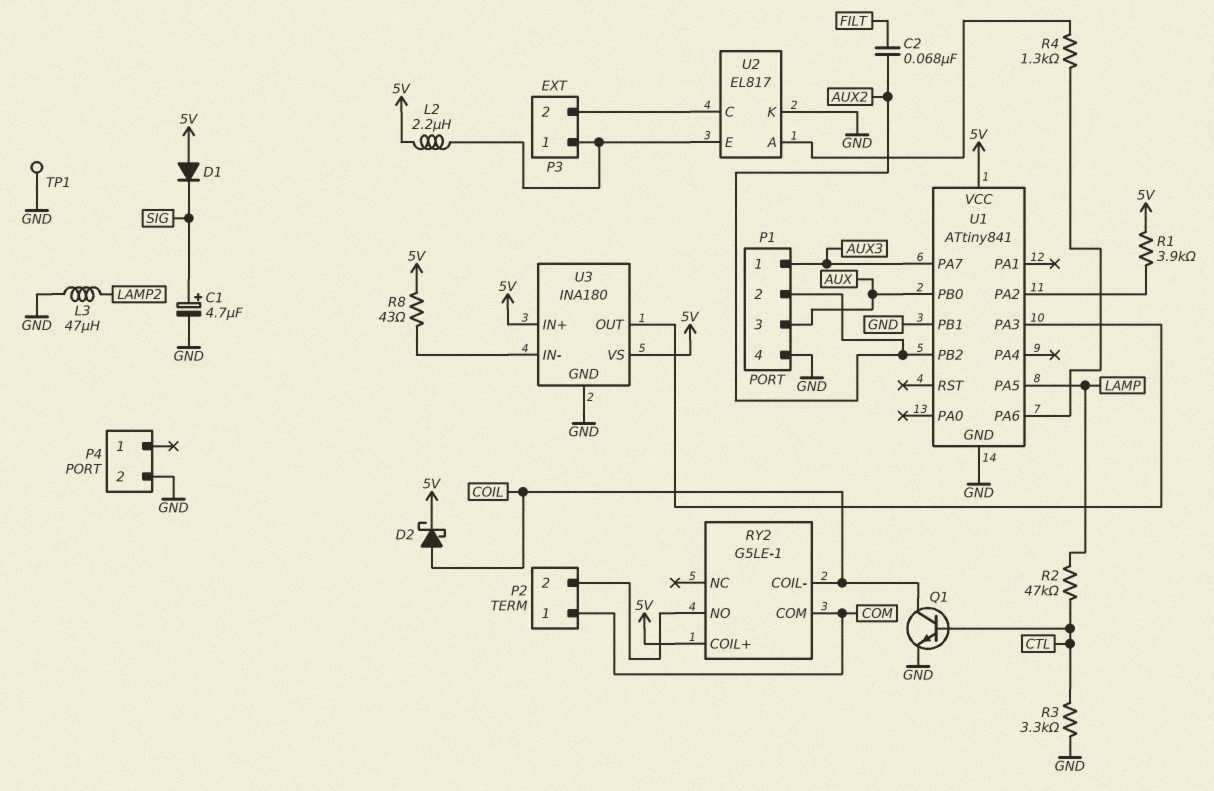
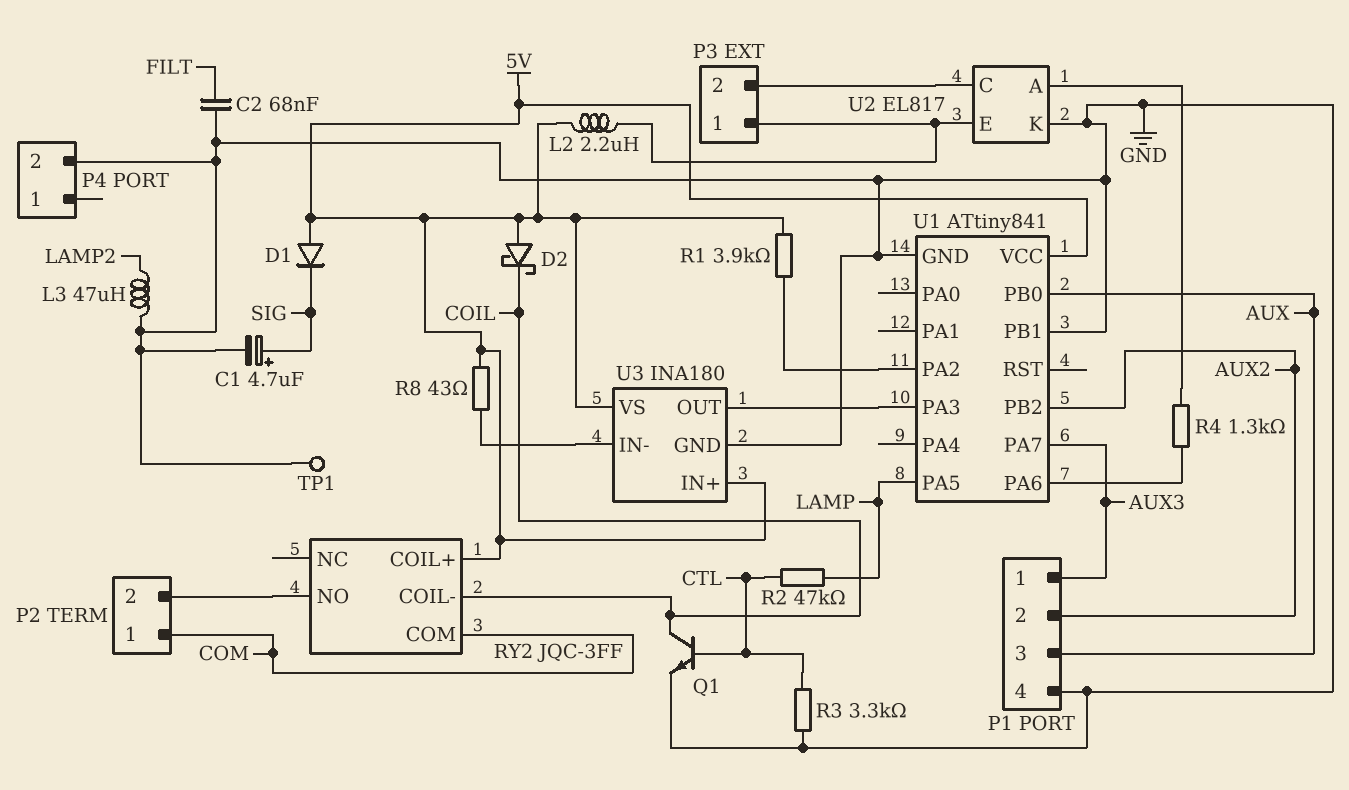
C2: 68nF (AUX2, FILT) -> 68nF (FILT, GND)
D2: schottky (A COIL, K 5V) -> schottky (A 5V, K COIL)
RY2: G5LE-1 -> JQC-3FF

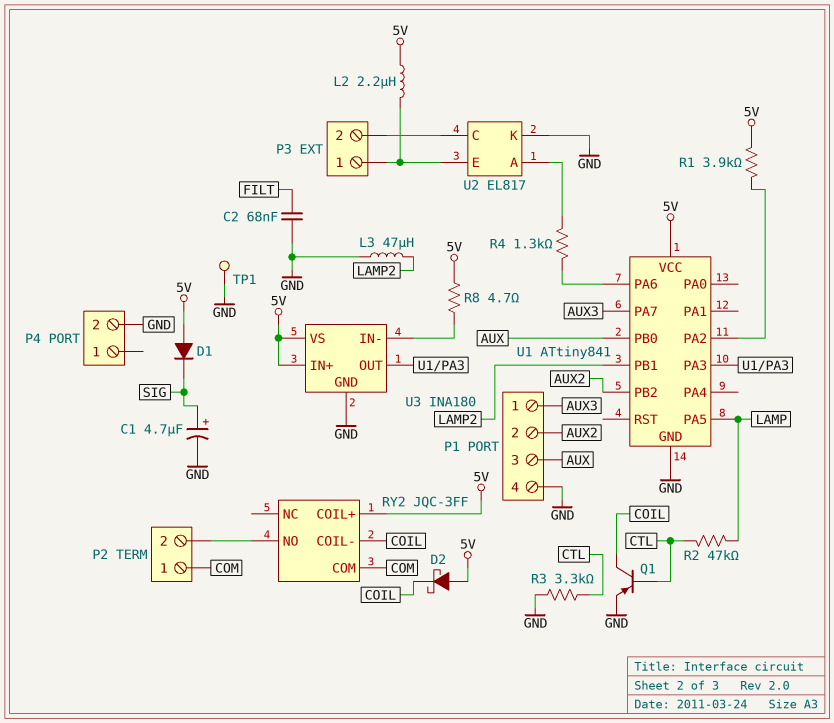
Q1: NPN (B CTL, C COIL, E GND) -> PNP (B CTL, C COIL, E GND)
R8: 43 (5V, U3/IN-) -> 4.7 (5V, U3/IN-)
U1 pin PB1: GND -> LAMP2

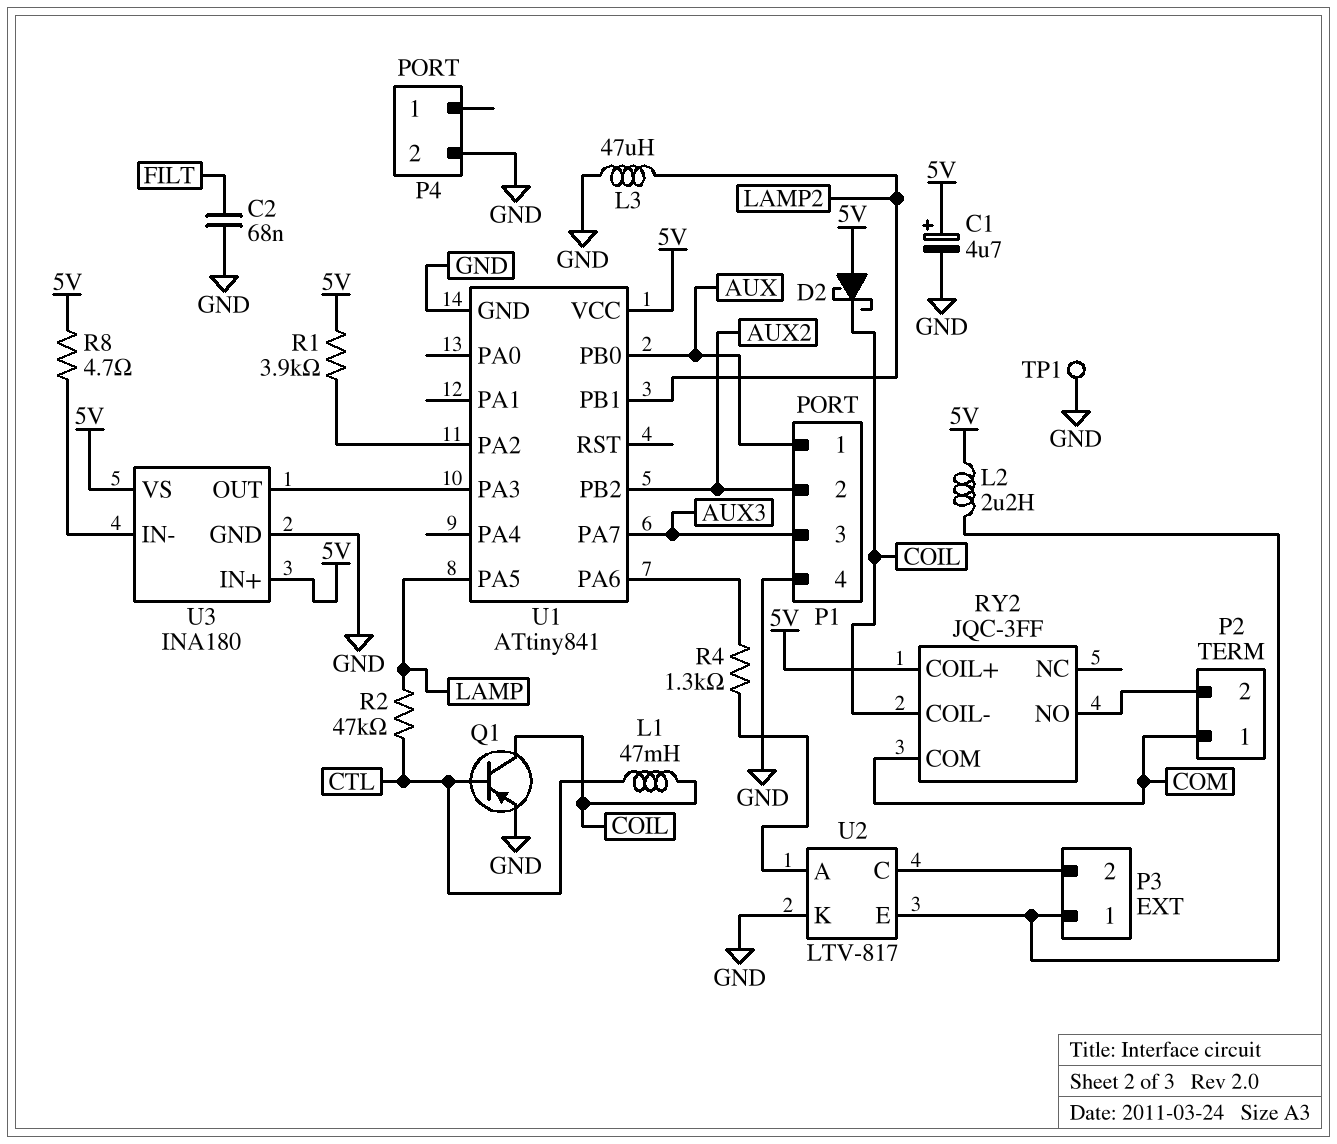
C1: 4.7uF (plus SIG, minus GND) -> 4.7uF (plus 5V, minus GND)
D1: diode (A 5V, K SIG) -> none
L1: none -> 47mH (COIL, CTL)
P1 pin 1: AUX3 -> AUX
P1 pin 3: AUX -> AUX3
R3: 3.3k (CTL, GND) -> none
U2: EL817 -> LTV-817

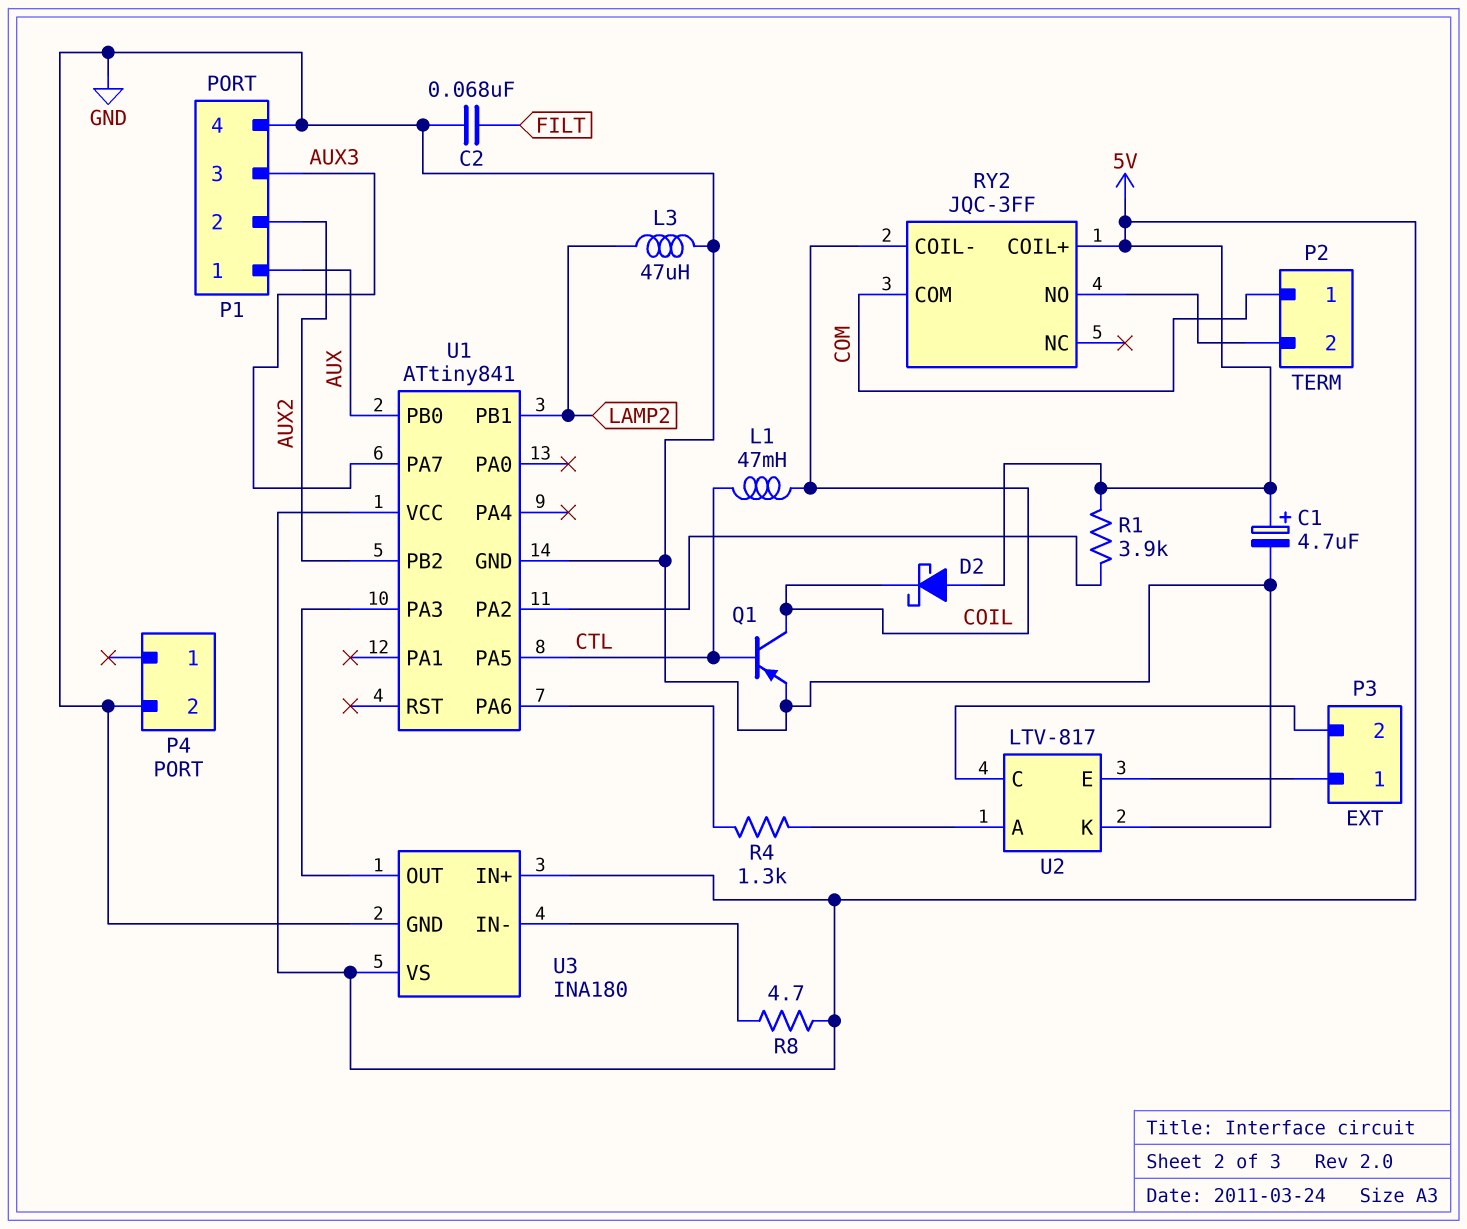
L2: 2.2uH (5V, P3/1) -> none
R2: 47k (CTL, LAMP) -> none
TP1: test point (GND) -> none
U1 pin PA5: LAMP -> CTL

